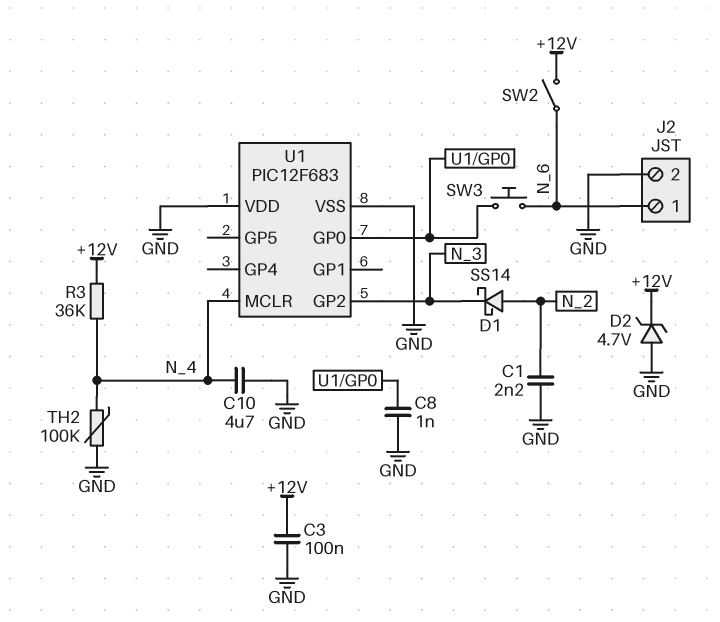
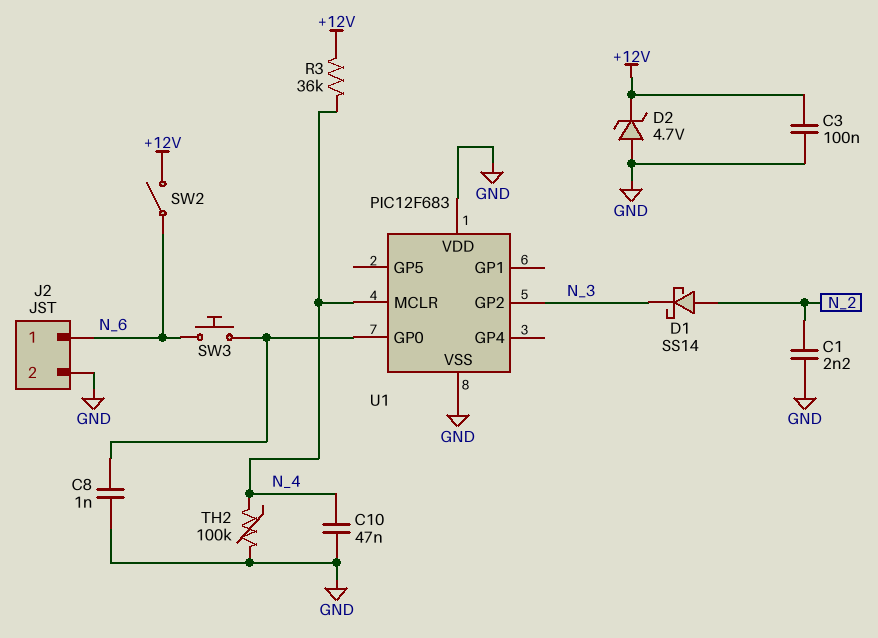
C10: 4.7uF (GND, N_4) -> 47nF (GND, N_4)

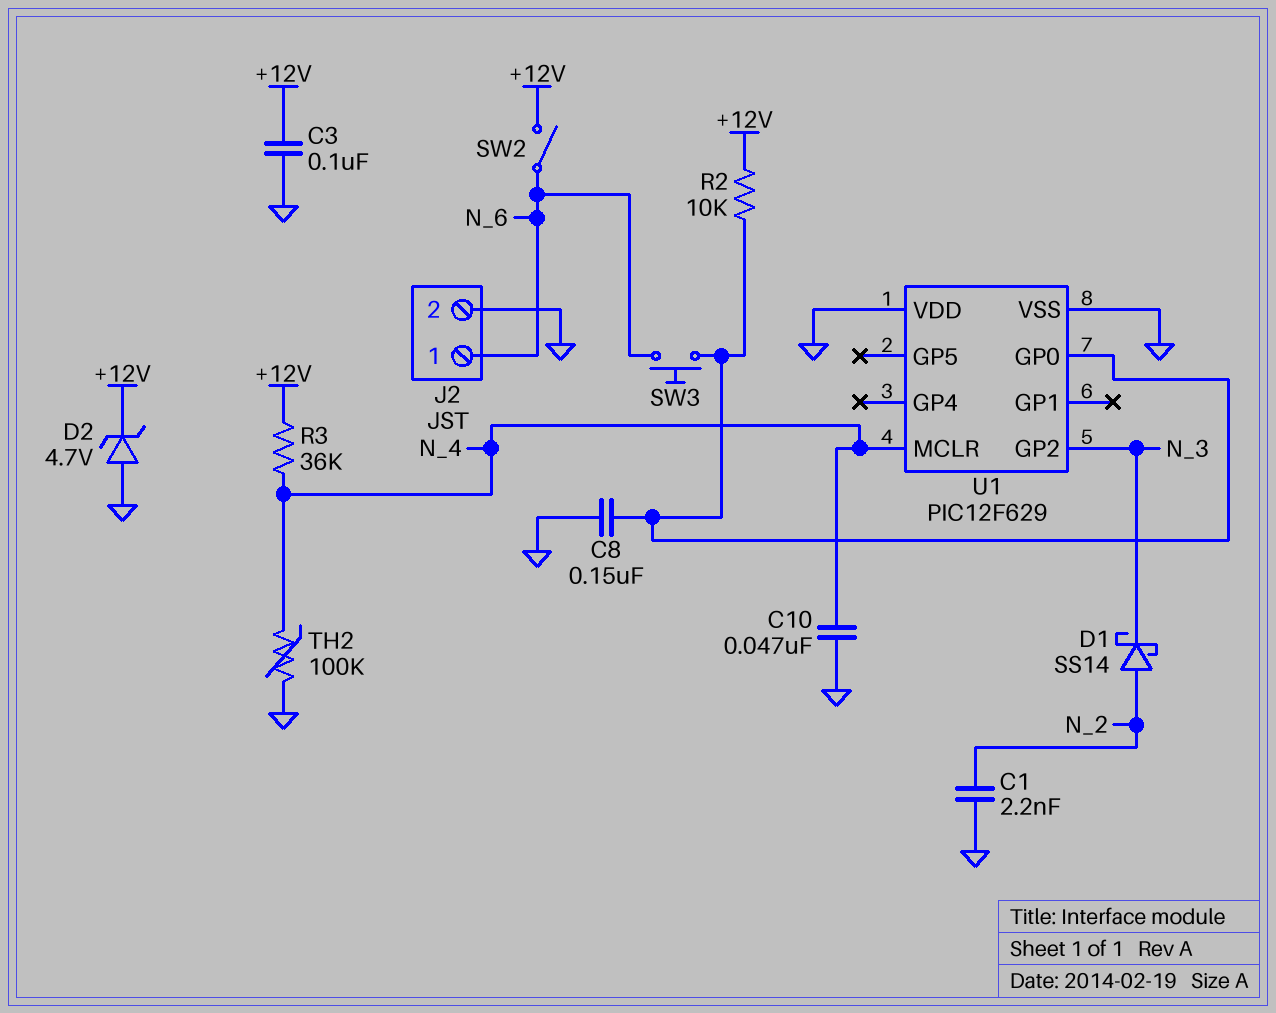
C8: 1nF (GND, U1/GP0) -> 150nF (GND, U1/GP0)
R2: none -> 10k (+12V, U1/GP0)
U1: PIC12F683 -> PIC12F629

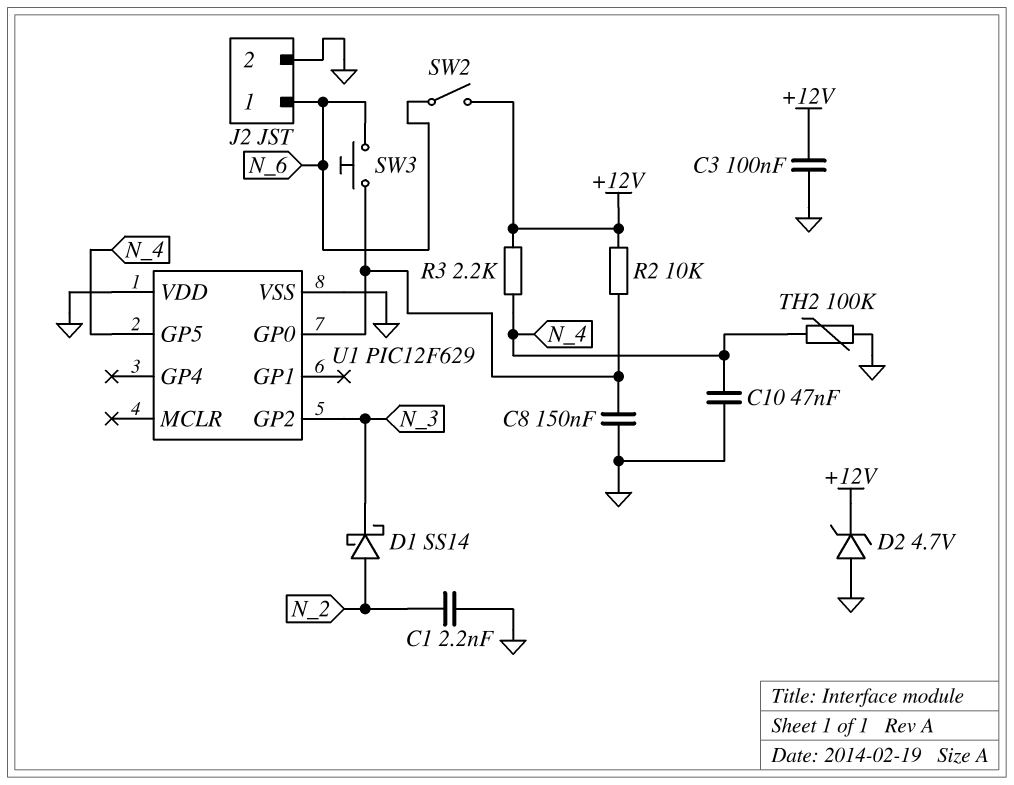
R3: 36k (+12V, N_4) -> 2.2k (+12V, N_4)
U1 pin GP5: none -> N_4
U1 pin MCLR: N_4 -> none

